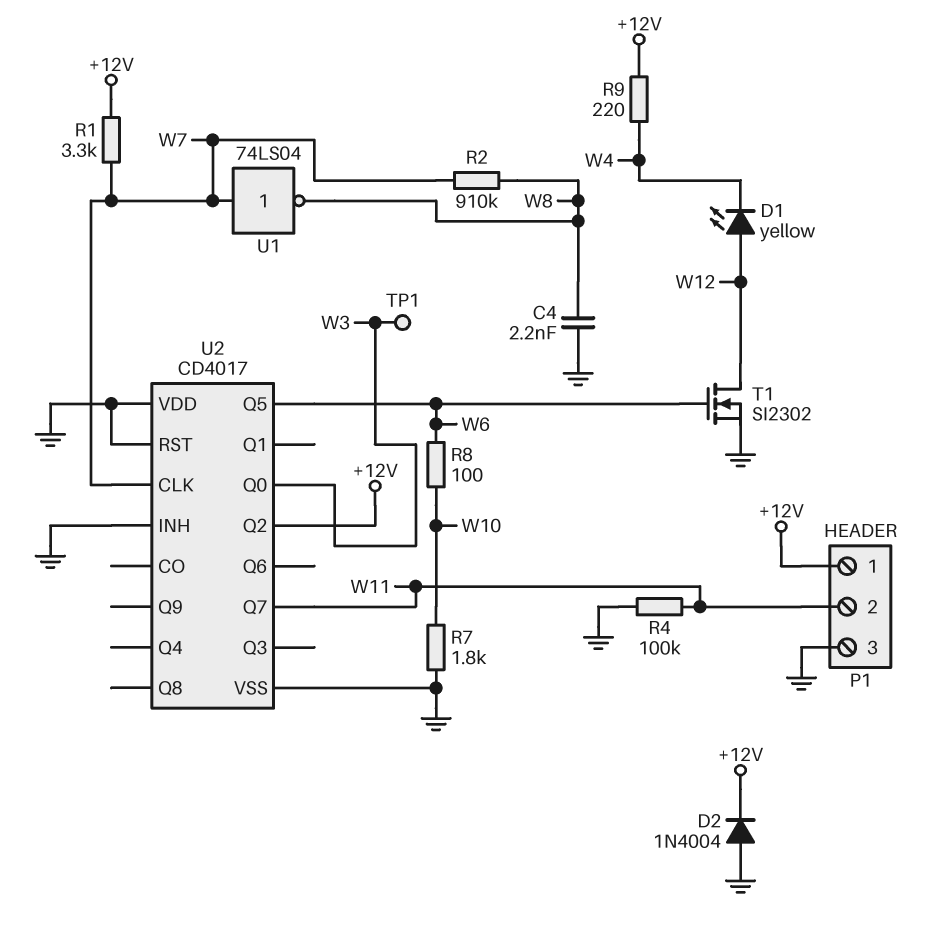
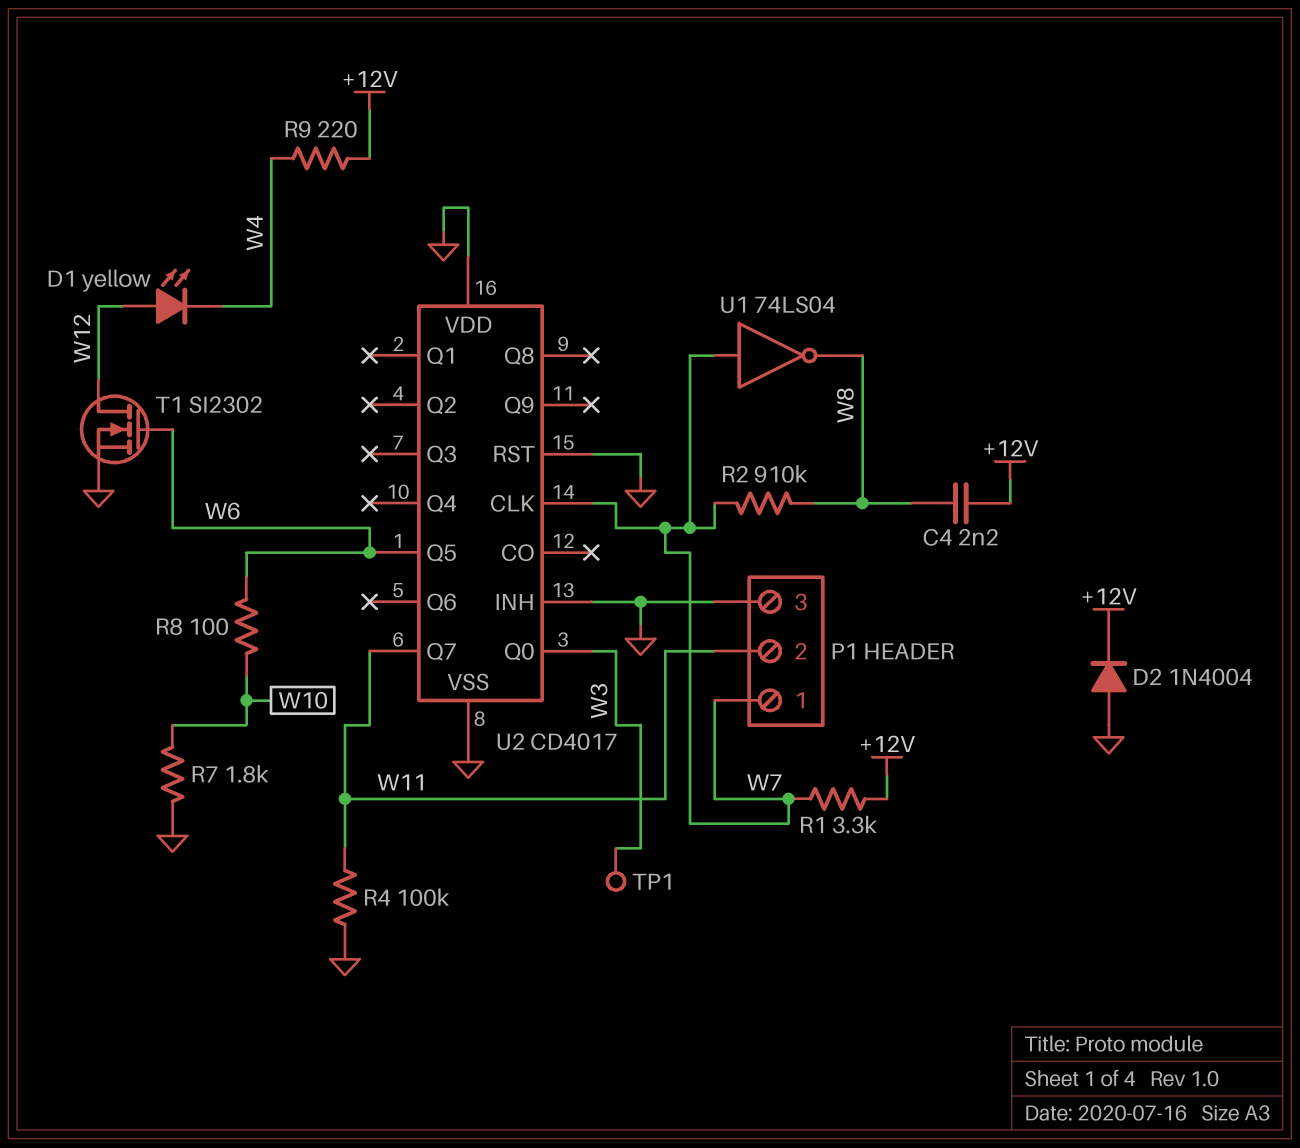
C4: 2.2nF (GND, W8) -> 2.2nF (+12V, W8)
P1 pin 1: +12V -> W7
U2 pin Q2: +12V -> none

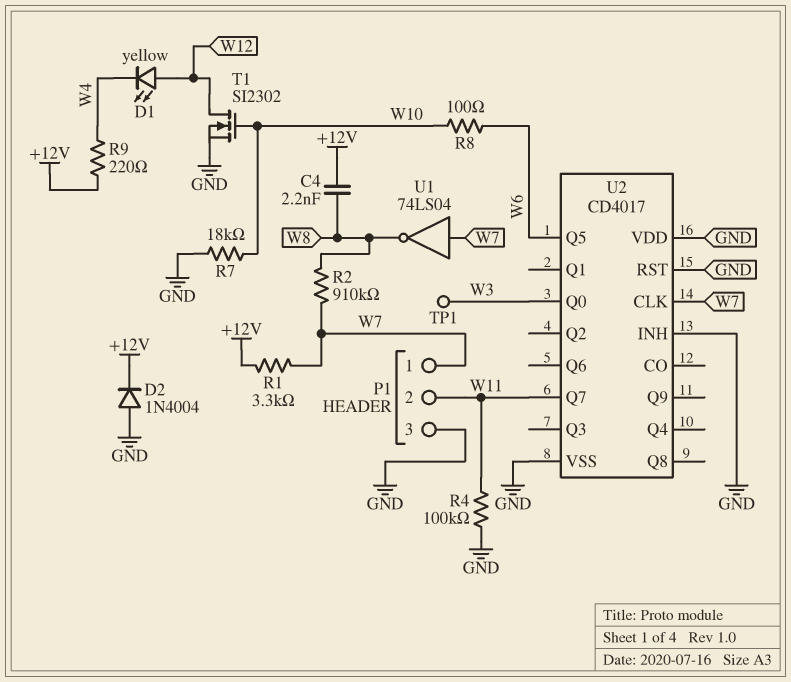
R7: 1.8k (GND, W10) -> 18k (GND, W10)
T1: NMOS SI2302 (G W6, D W12, S GND) -> NMOS SI2302 (G W10, D W12, S GND)

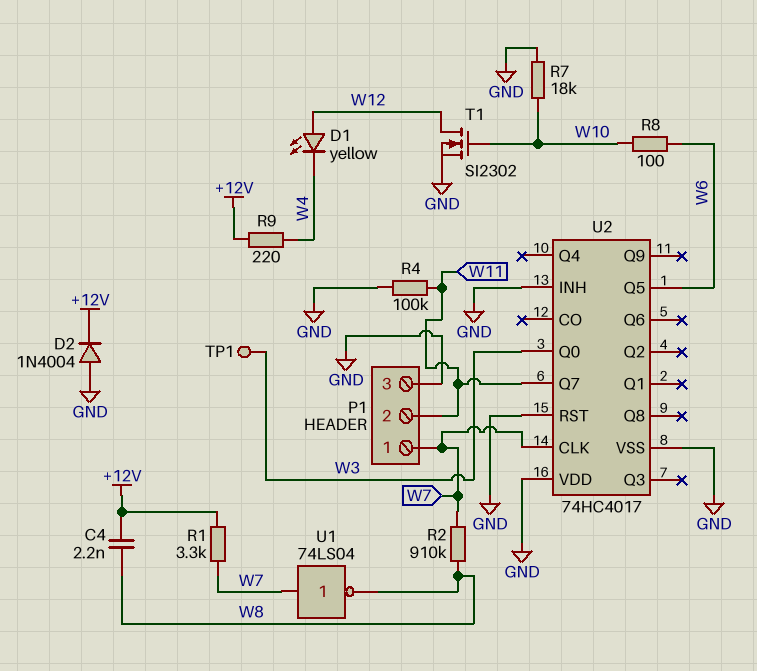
U2: CD4017 -> 74HC4017

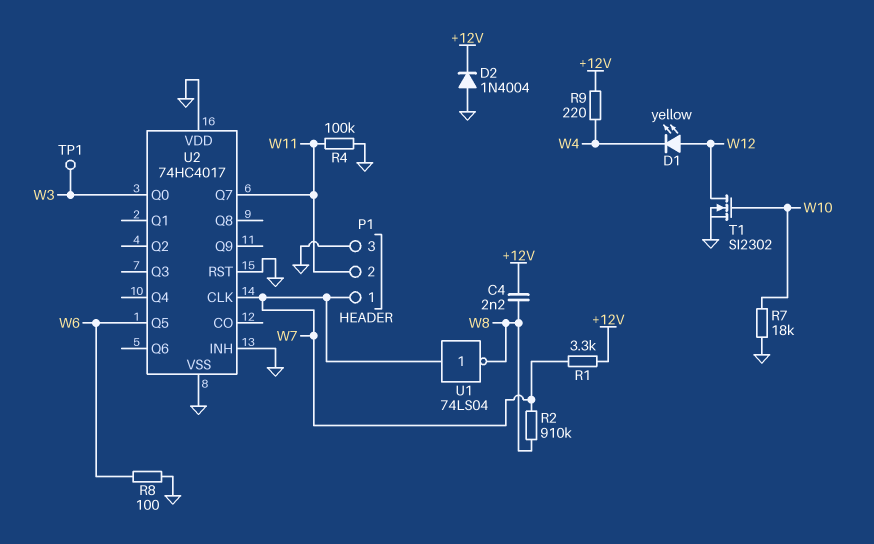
R8: 100 (W6, W10) -> 100 (GND, W6)

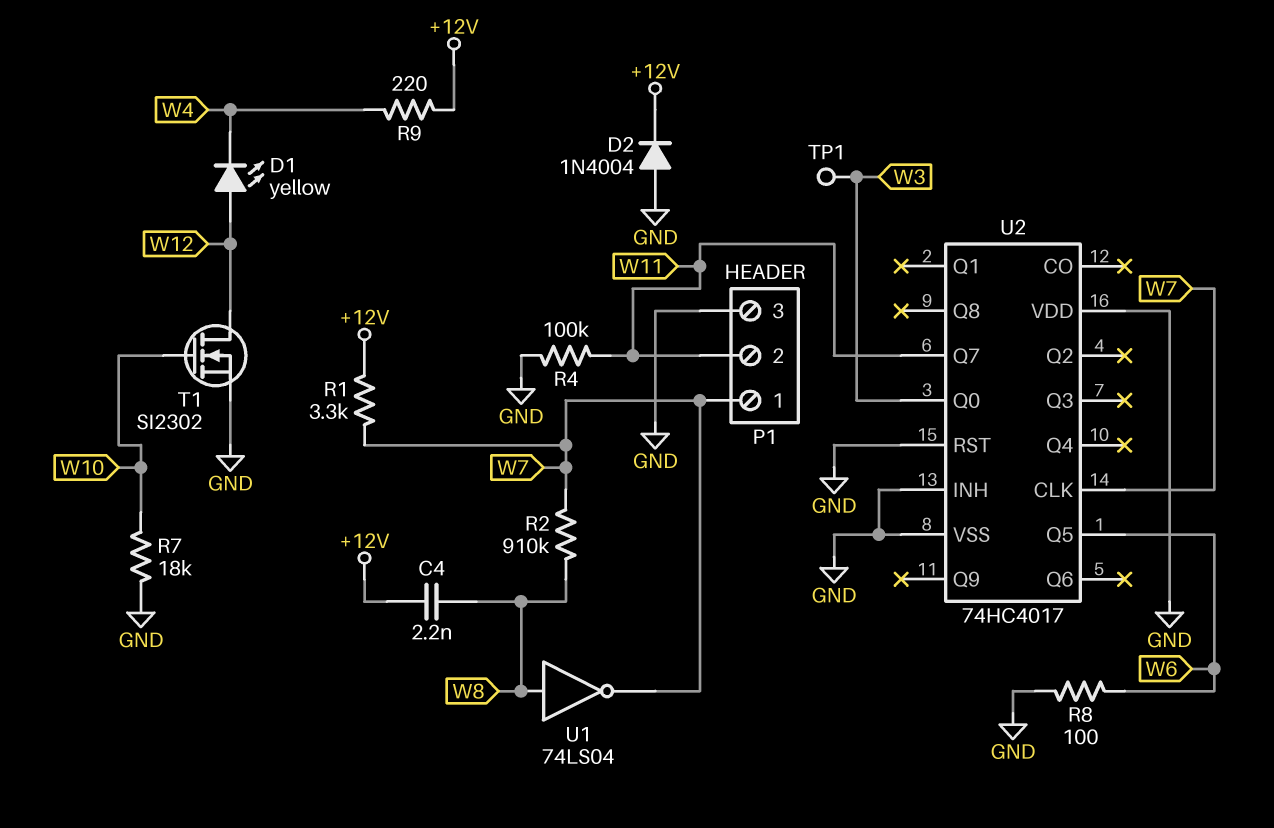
U1: NOT 74LS04 (in W7, out W8) -> NOT 74LS04 (in W8, out W7)

